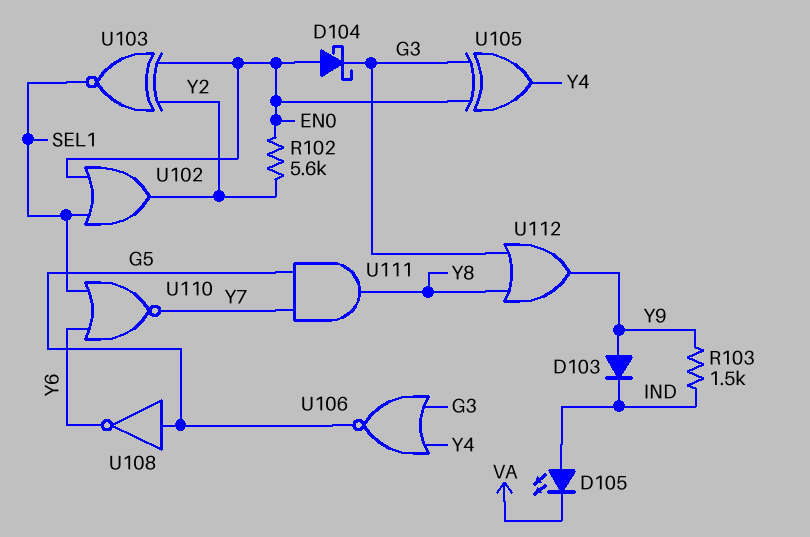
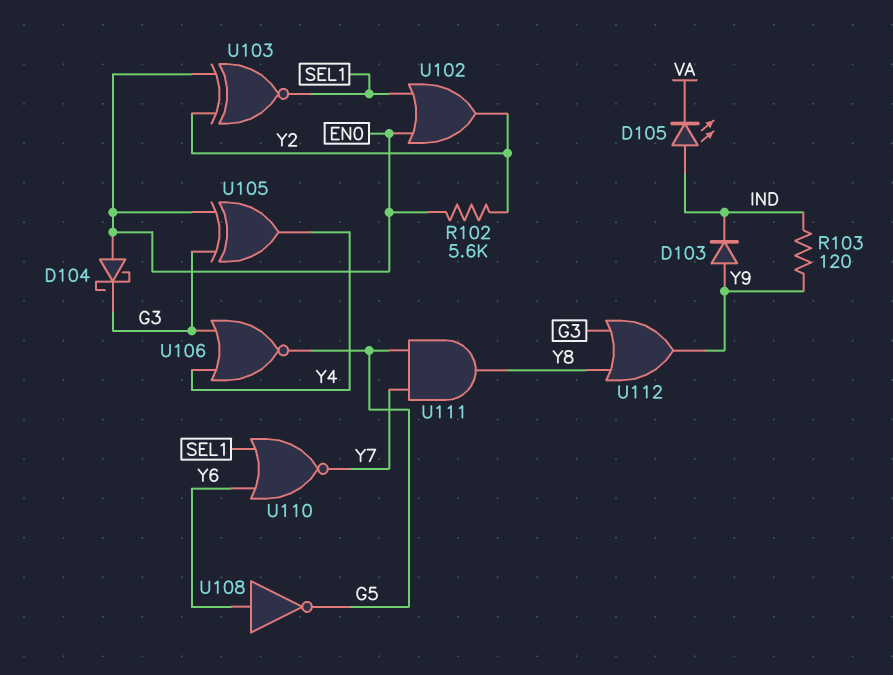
R103: 1.5k (IND, Y9) -> 120 (IND, Y9)
U108: NOT (in G5, out Y6) -> NOT (in Y6, out G5)

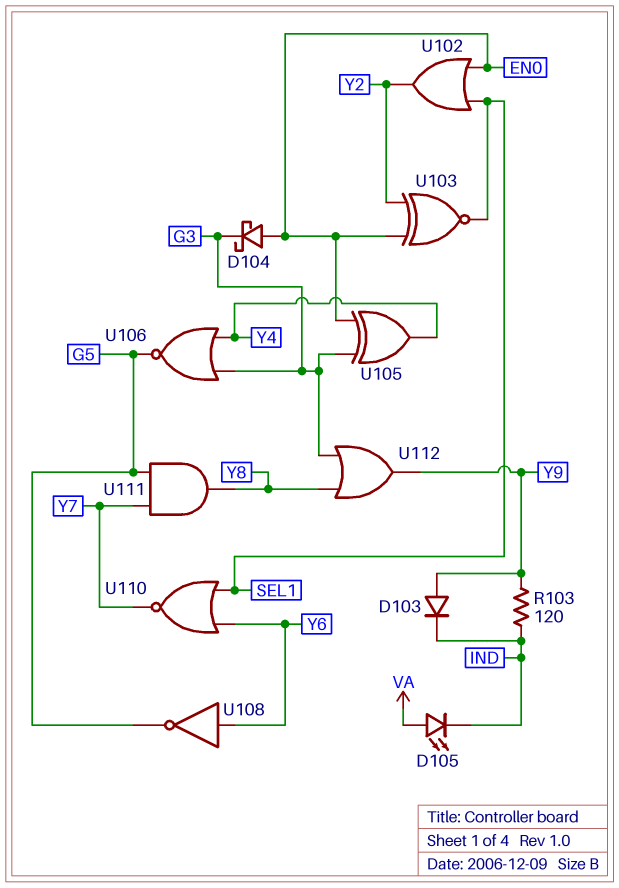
D105: LED (A IND, K VA) -> LED (A VA, K IND)
R102: 5.6k (EN0, Y2) -> none

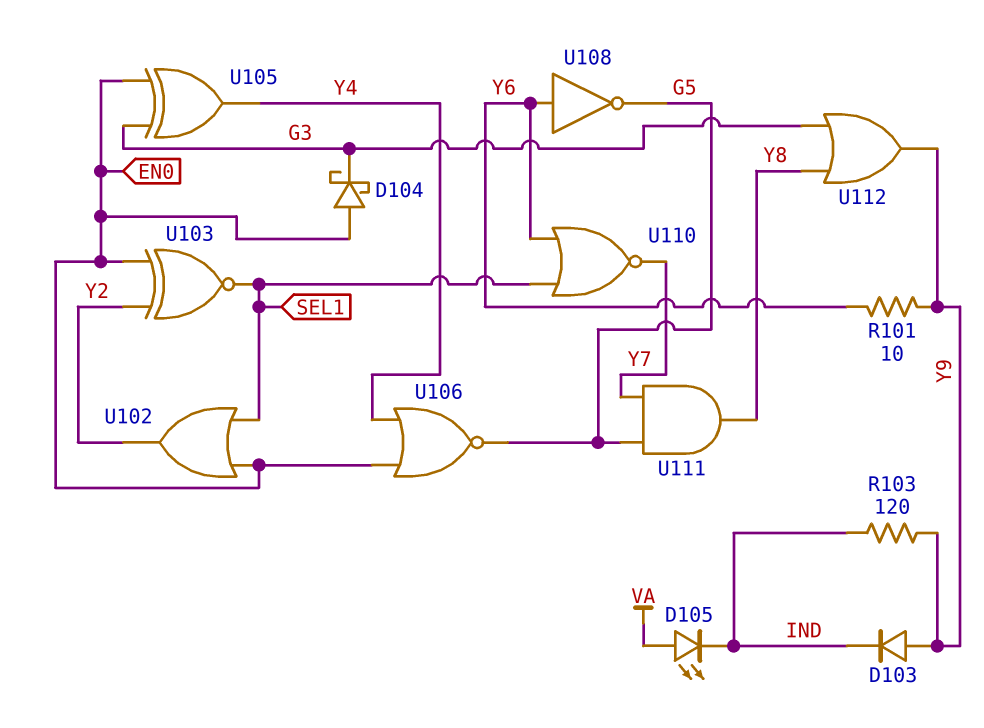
R101: none -> 10 (Y6, Y9)
U106: NOR (in G3, in Y4, out G5) -> NOR (in EN0, in Y4, out G5)

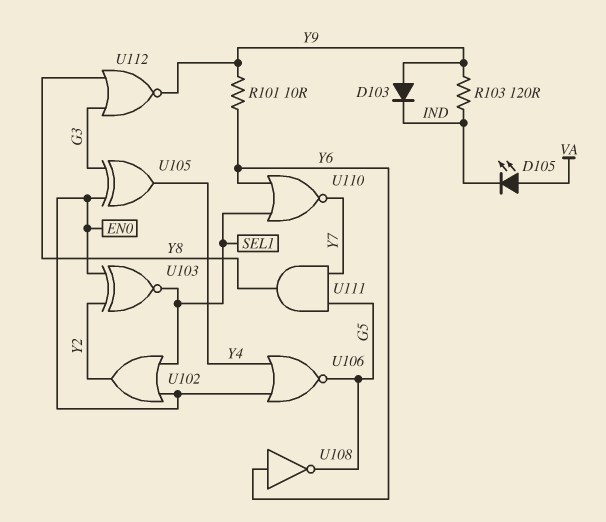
D104: schottky (A EN0, K G3) -> none
U112: OR (in G3, in Y8, out Y9) -> NOR (in G3, in Y8, out Y9)

